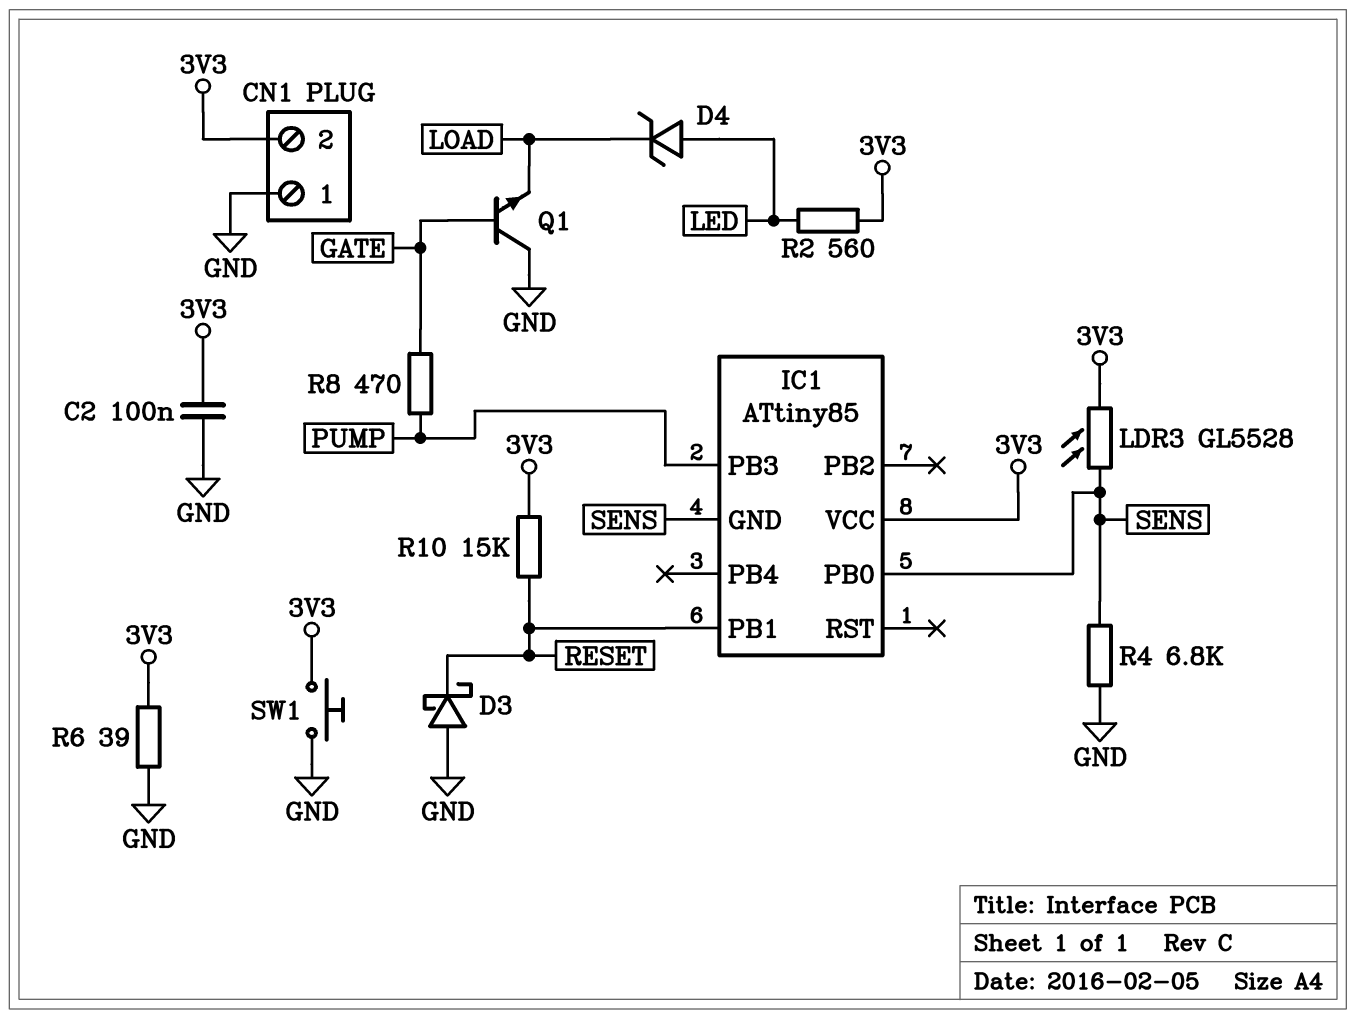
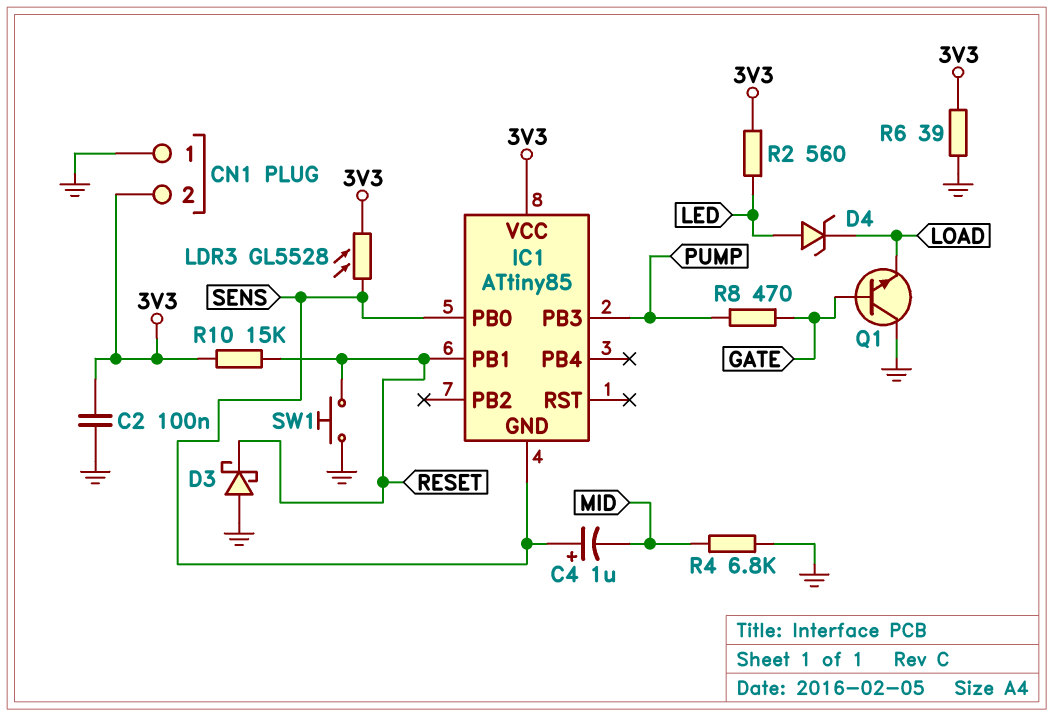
C4: none -> 1uF (plus SENS, minus MID)
R4: 6.8k (GND, SENS) -> 6.8k (GND, MID)
SW1: button (3V3, GND) -> button (GND, RESET)

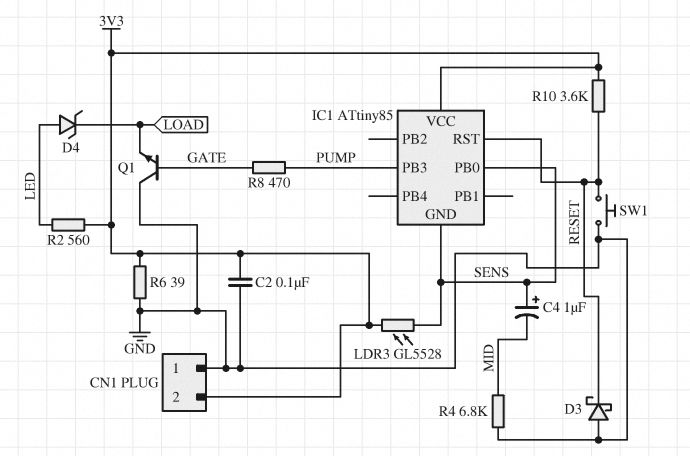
IC1 pin PB1: RESET -> none
IC1 pin RST: none -> RESET
R10: 15k (3V3, RESET) -> 3.6k (3V3, RESET)

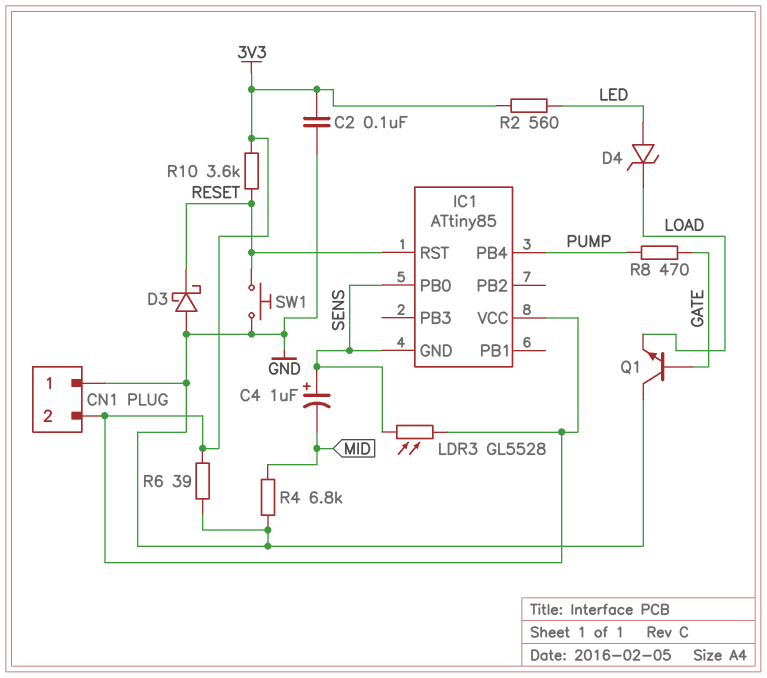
IC1 pin PB3: PUMP -> none
IC1 pin PB4: none -> PUMP

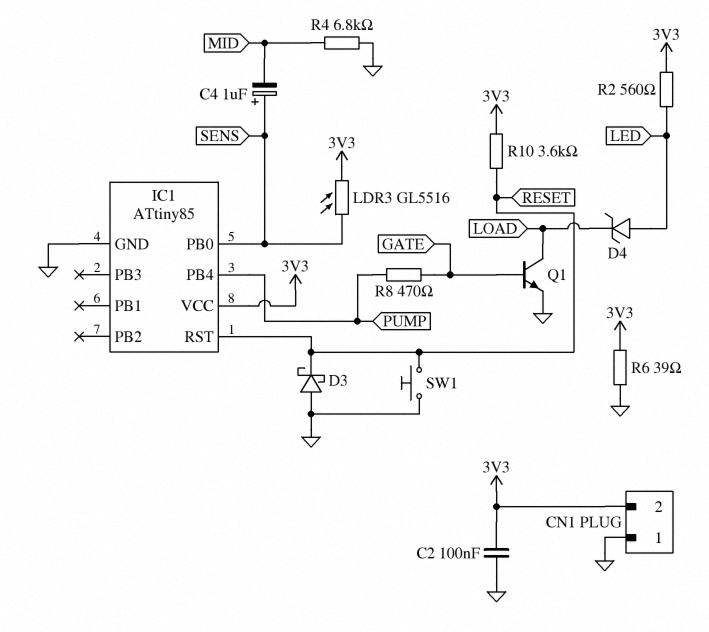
IC1 pin GND: SENS -> GND
LDR3: GL5528 (3V3, SENS) -> GL5516 (3V3, SENS)
Q1: NPN (B GATE, C GND, E LOAD) -> NPN (B GATE, C LOAD, E GND)

